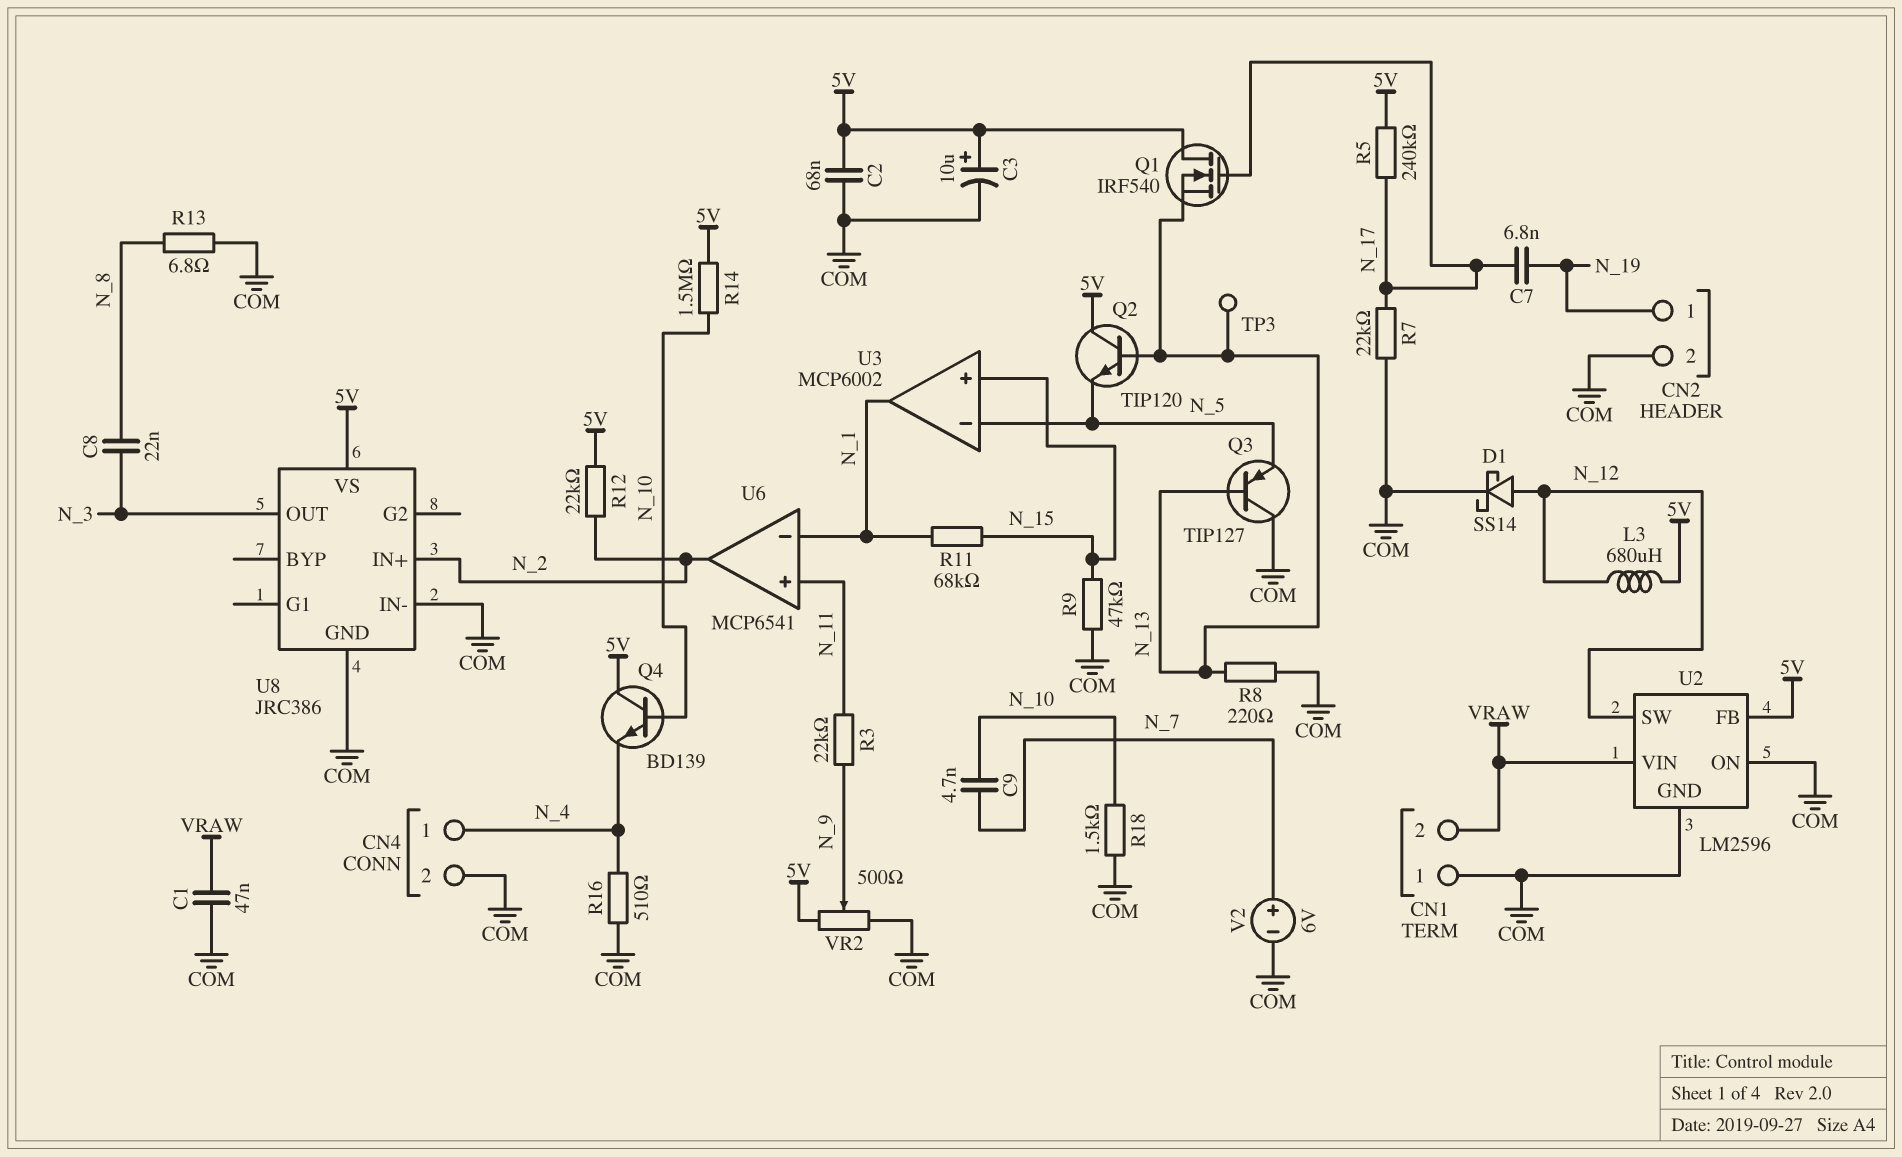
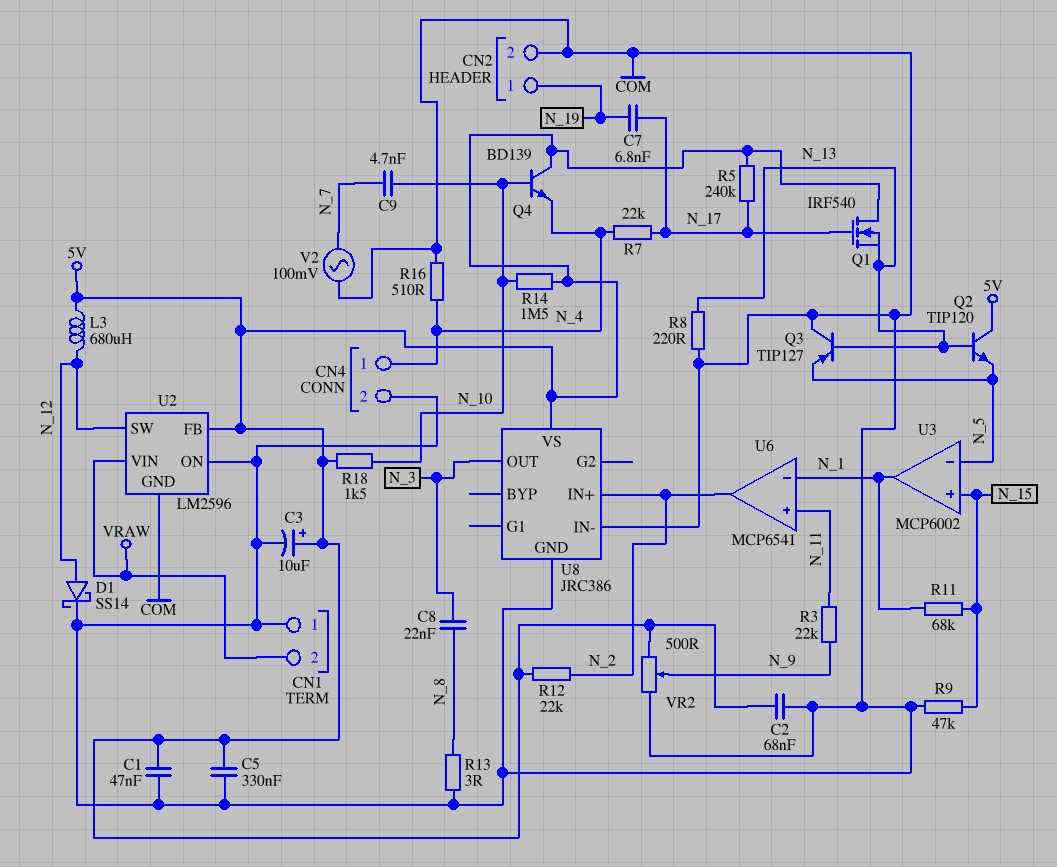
C1: 47nF (COM, VRAW) -> 47nF (5V, COM)
C5: none -> 330nF (5V, COM)
R7: 22k (COM, N_17) -> 22k (N_4, N_17)
R13: 6.8 (COM, N_8) -> 3 (COM, N_8)
R18: 1.5k (COM, N_10) -> 1.5k (5V, N_10)
TP3: test point (N_13) -> none
V2: 6V (plus N_7, minus COM) -> AC 100mV (COM, N_7)

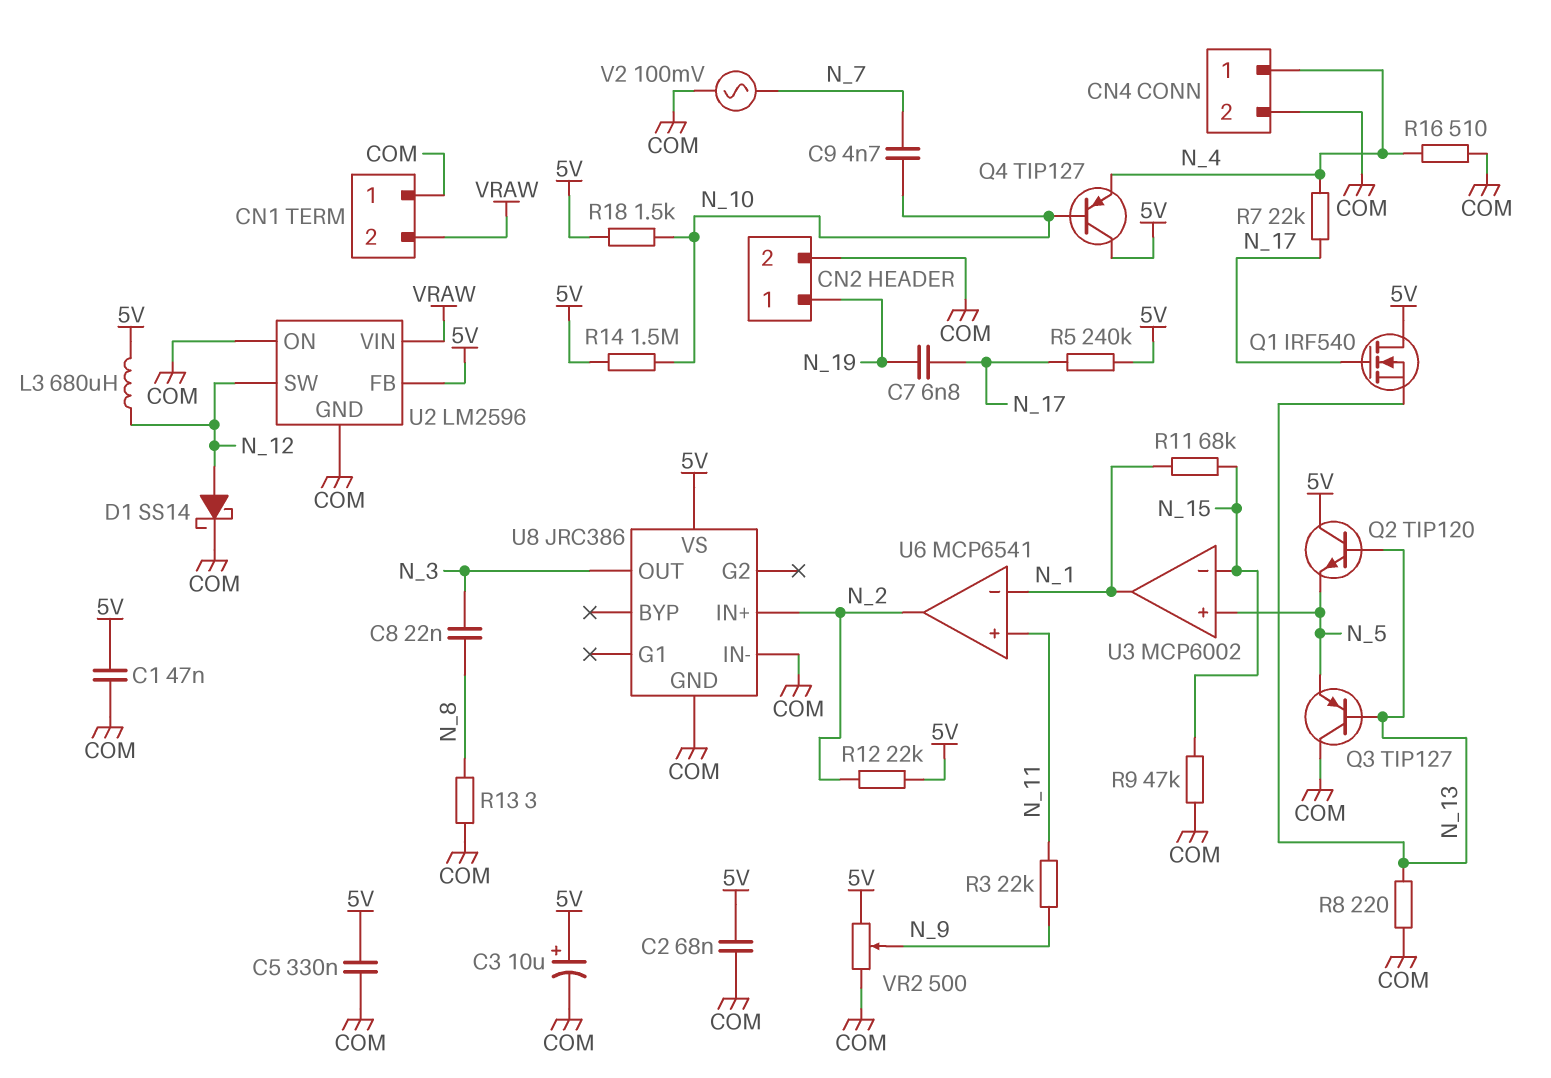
Q4: NPN BD139 (B N_10, C 5V, E N_4) -> PNP TIP127 (B N_10, C 5V, E N_4)
U3 pin in+: N_15 -> N_5
U3 pin in-: N_5 -> N_15

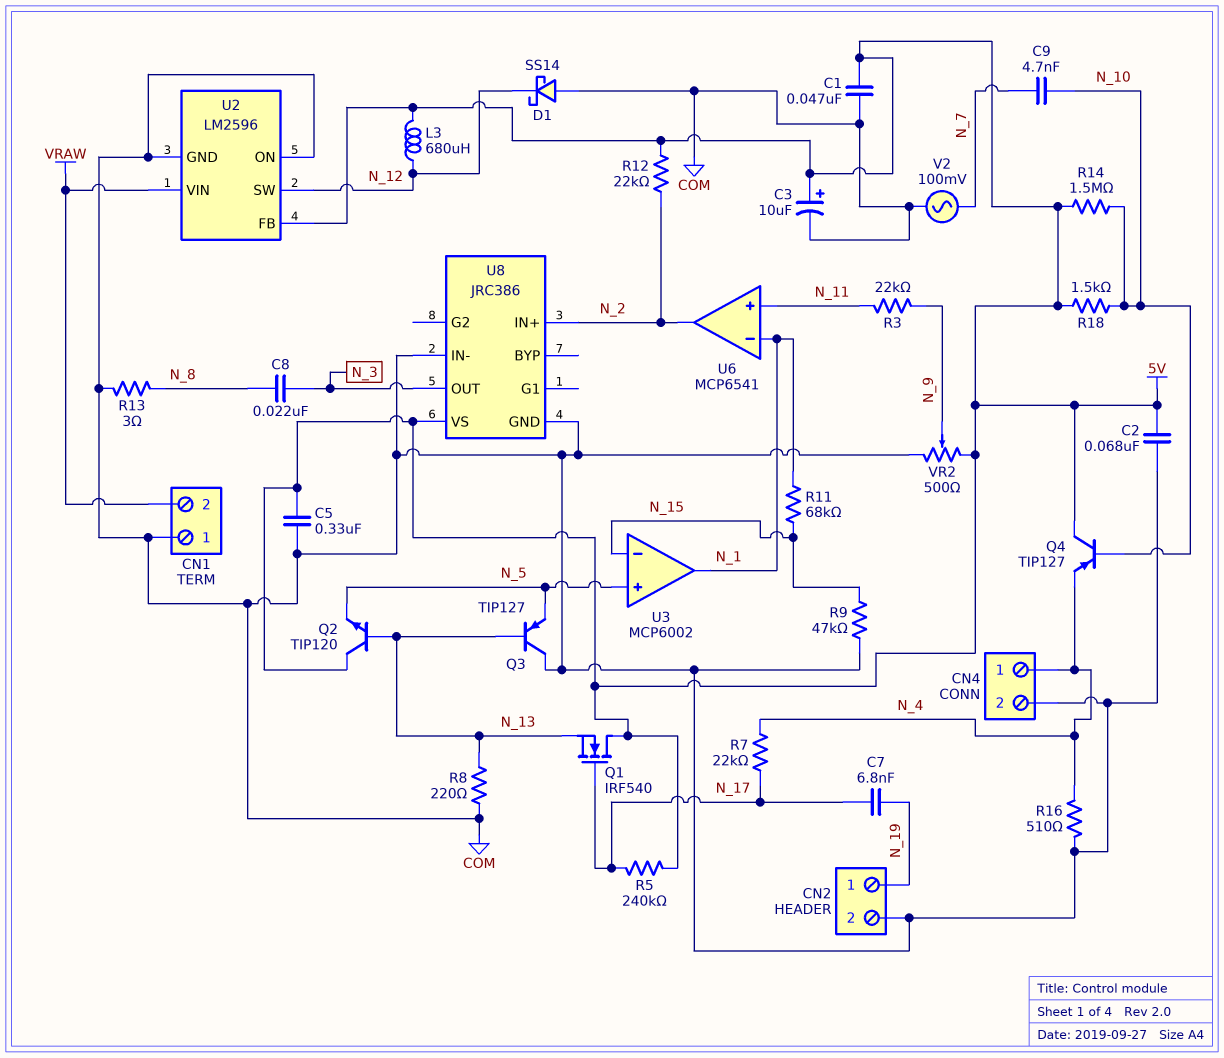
D1: schottky SS14 (A N_12, K COM) -> schottky SS14 (A COM, K N_12)

